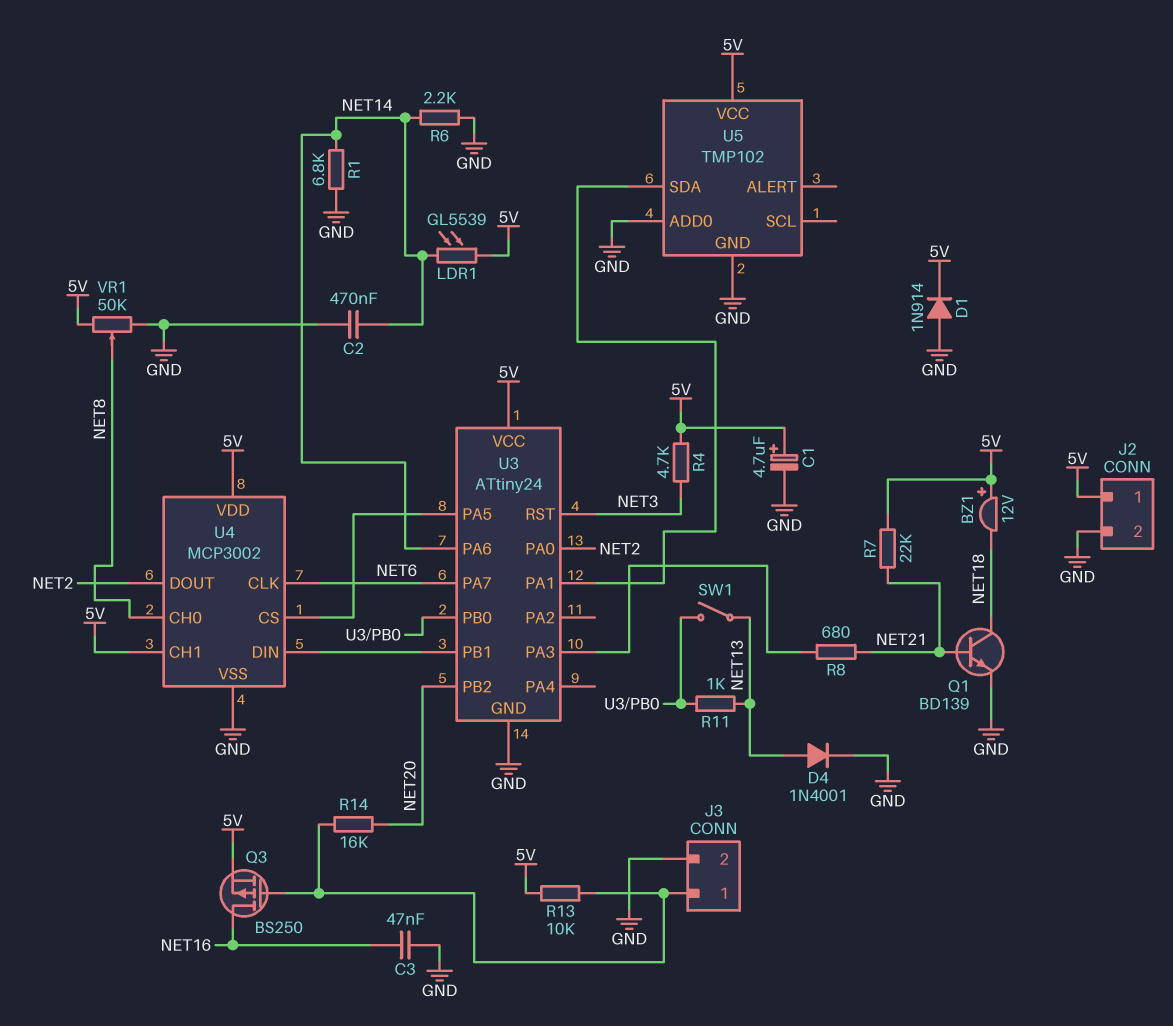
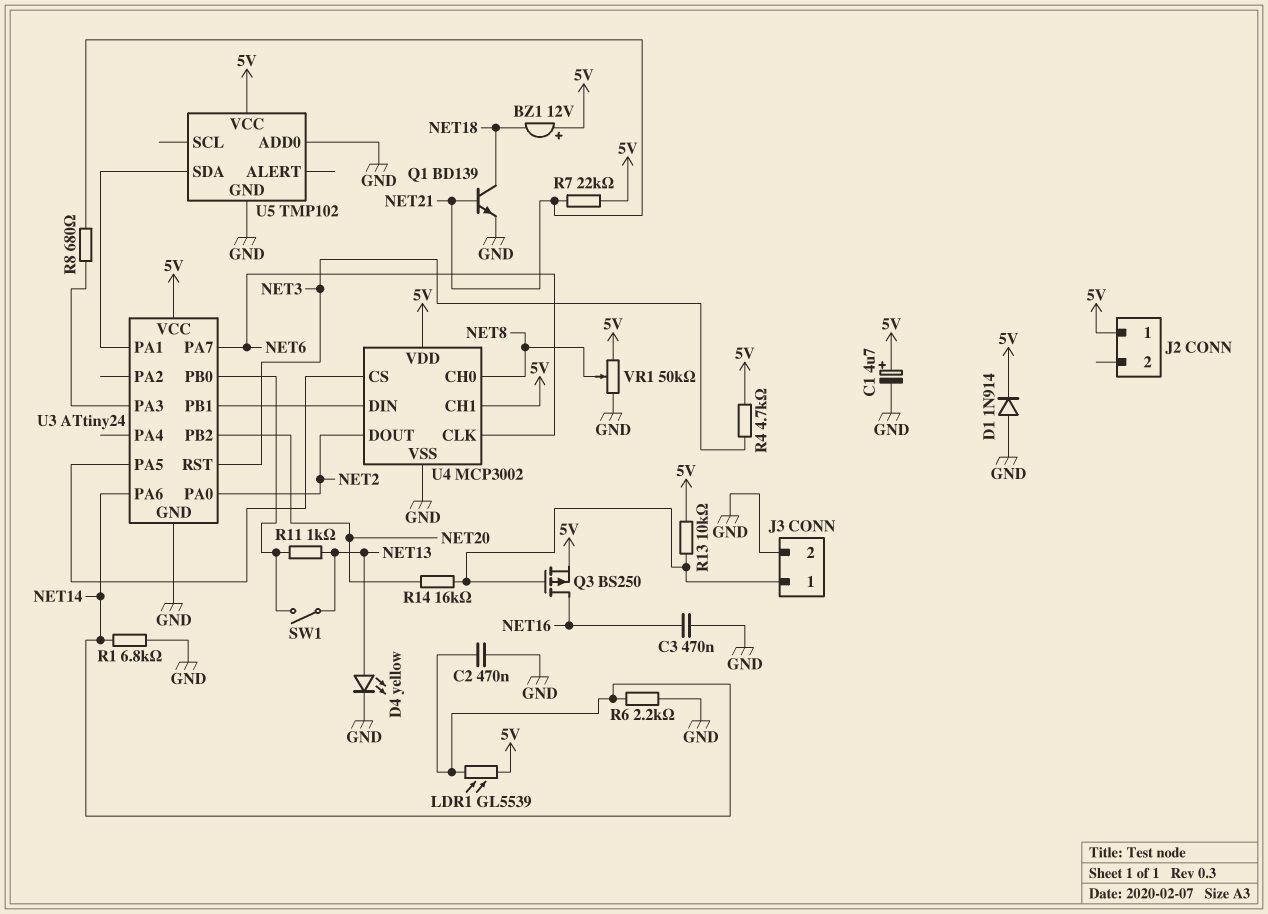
C3: 47nF (GND, NET16) -> 470nF (GND, NET16)
D4: diode 1N4001 (A NET13, K GND) -> LED yellow (A NET13, K GND)
J2 pin 2: GND -> none

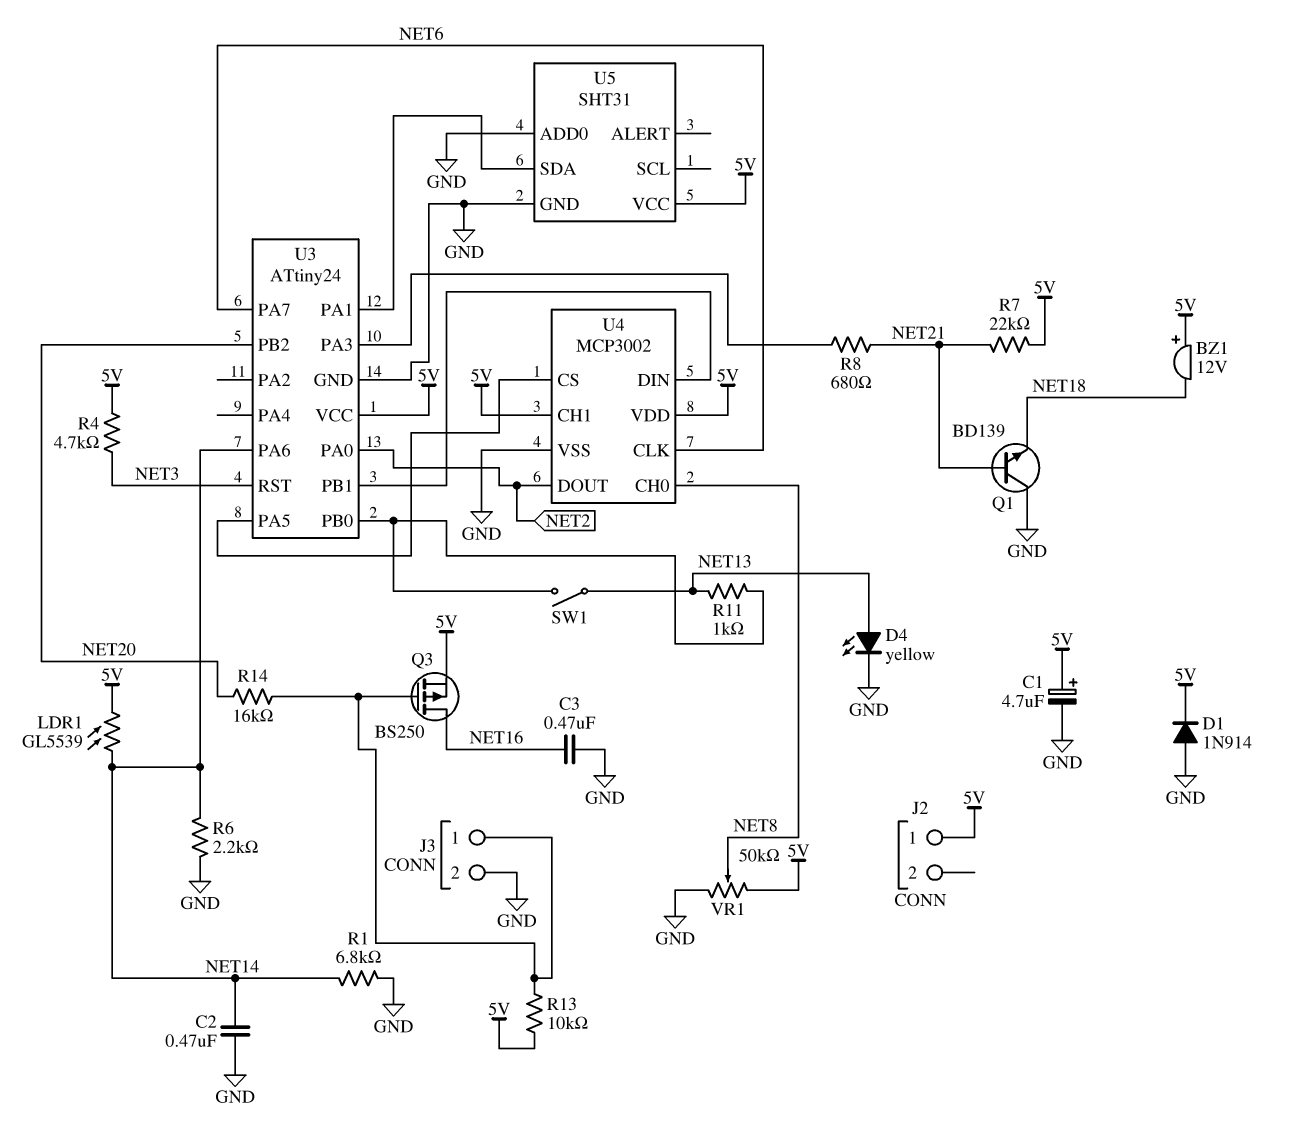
Q1: NPN BD139 (B NET21, C NET18, E GND) -> NPN BD139 (B NET21, C GND, E NET18)
U5: TMP102 -> SHT31

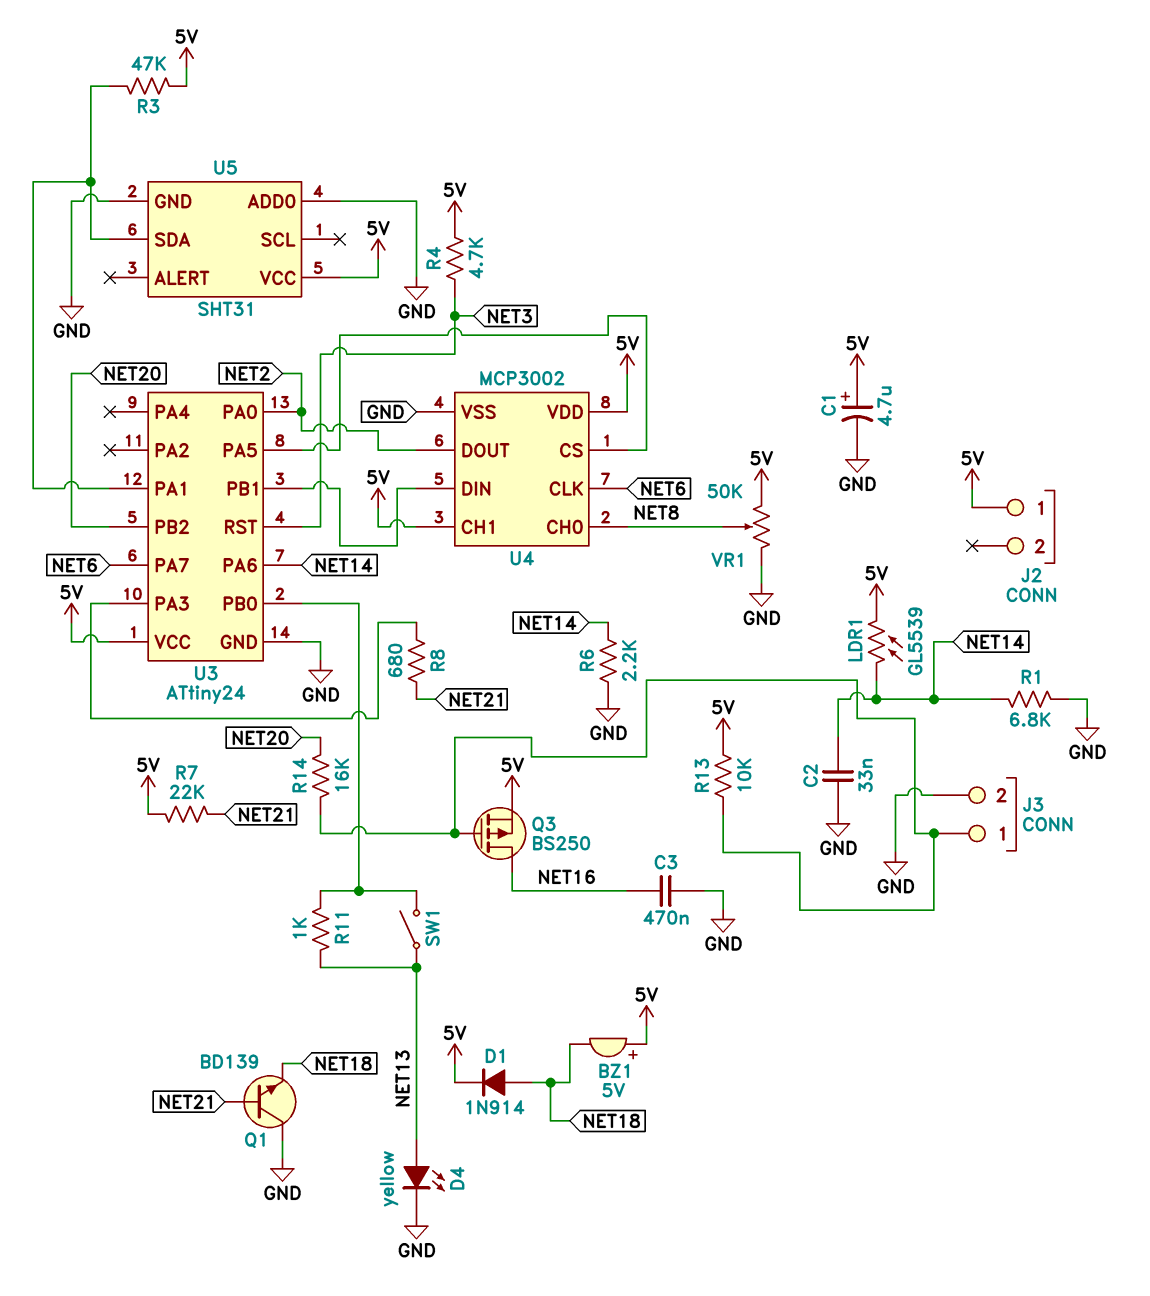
BZ1: buzzer 12V (plus 5V, minus NET18) -> buzzer 5V (plus 5V, minus NET18)
C2: 470nF (GND, NET14) -> 33nF (GND, NET14)
D1: diode 1N914 (A GND, K 5V) -> diode 1N914 (A NET18, K 5V)
R3: none -> 47k (5V, U3/PA1)

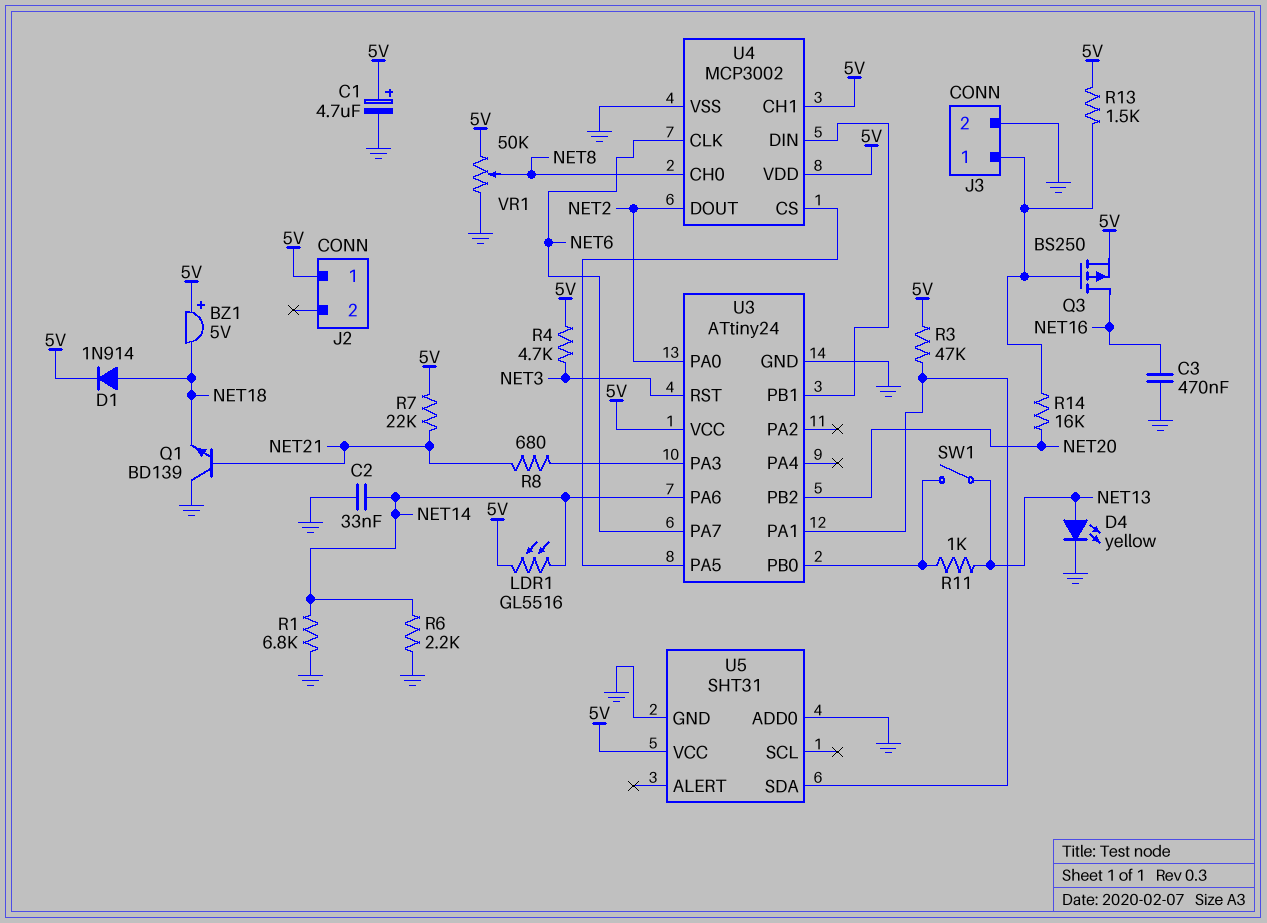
LDR1: GL5539 (5V, NET14) -> GL5516 (5V, NET14)
R13: 10k (5V, J3/1) -> 1.5k (5V, J3/1)

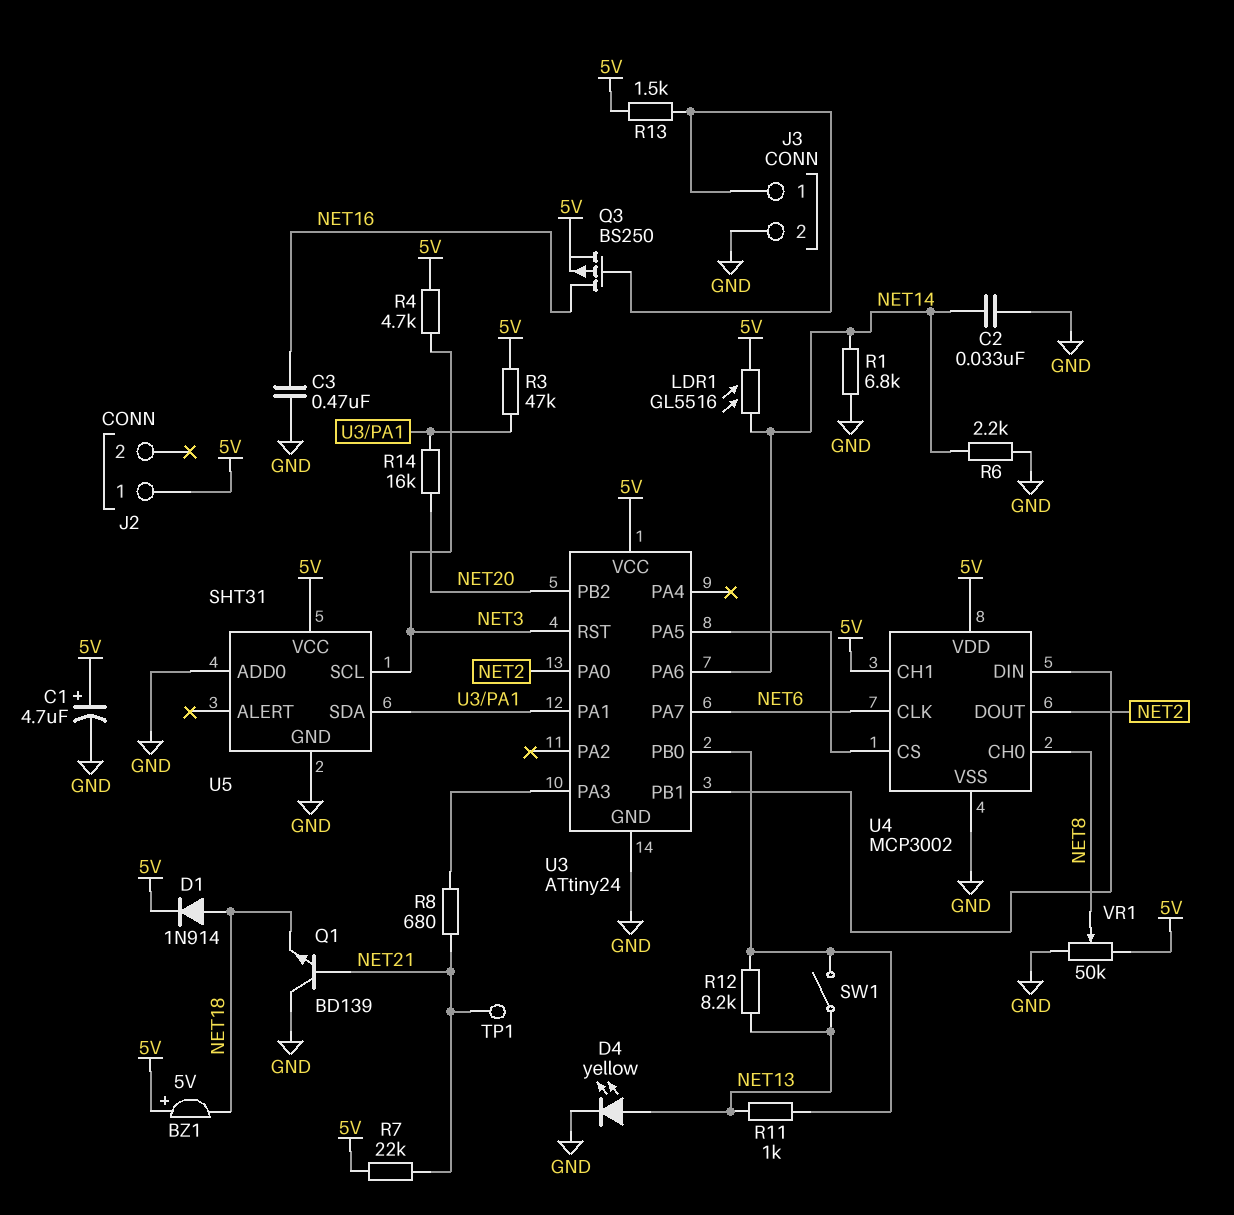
R12: none -> 8.2k (NET13, U3/PB0)
R14: 16k (J3/1, NET20) -> 16k (NET20, U3/PA1)
TP1: none -> test point (NET21)
U5 pin SCL: none -> NET3

